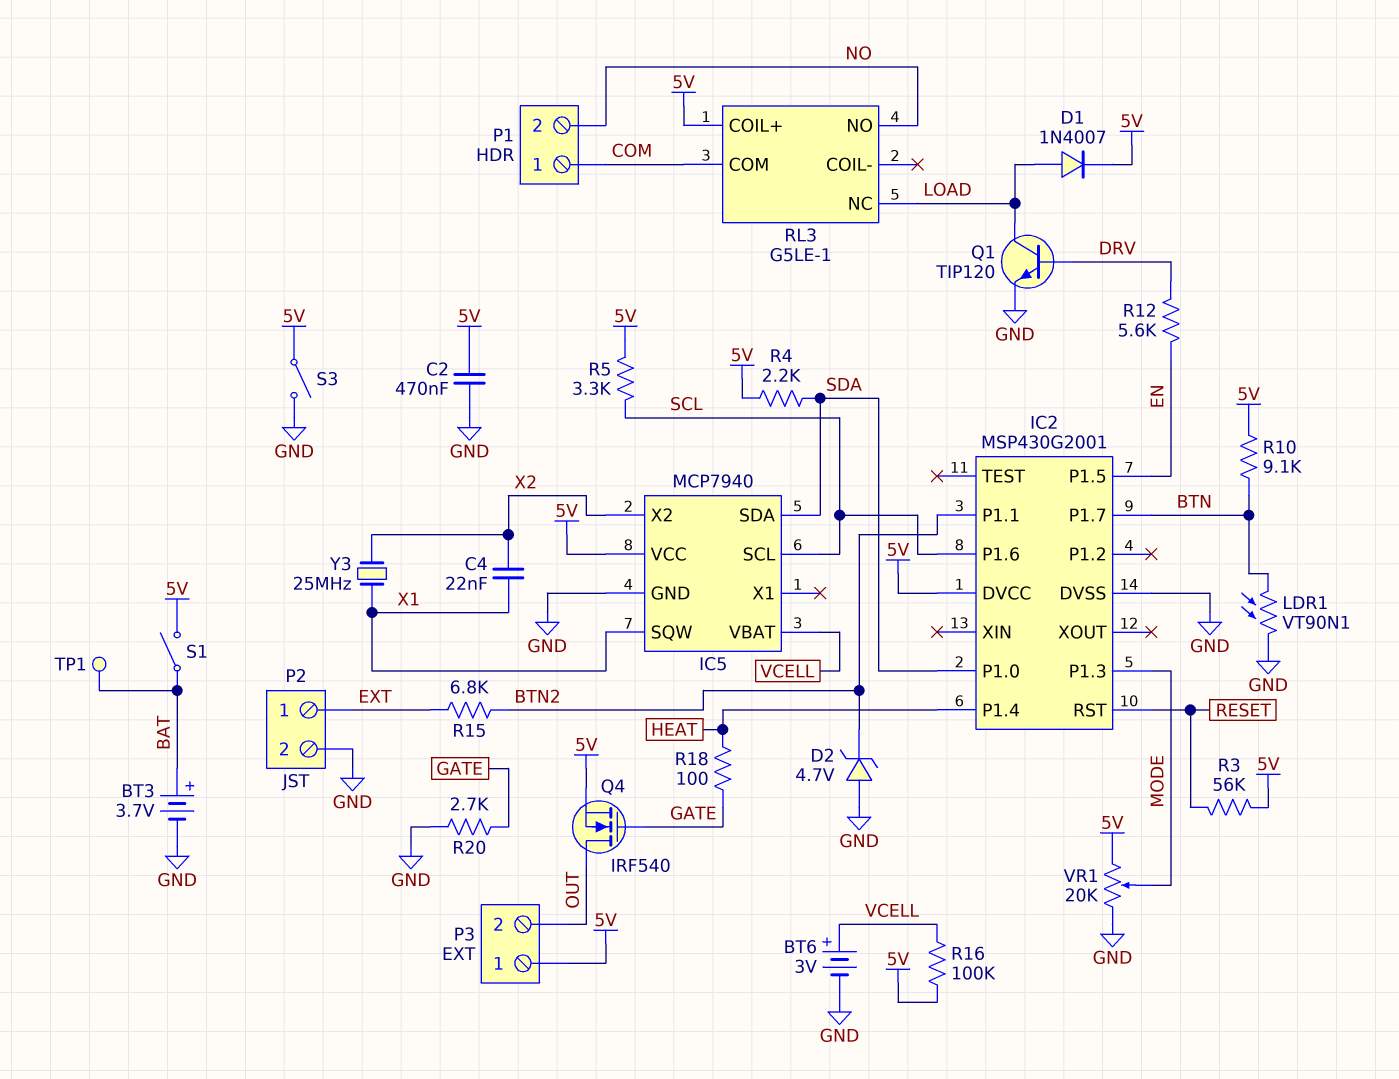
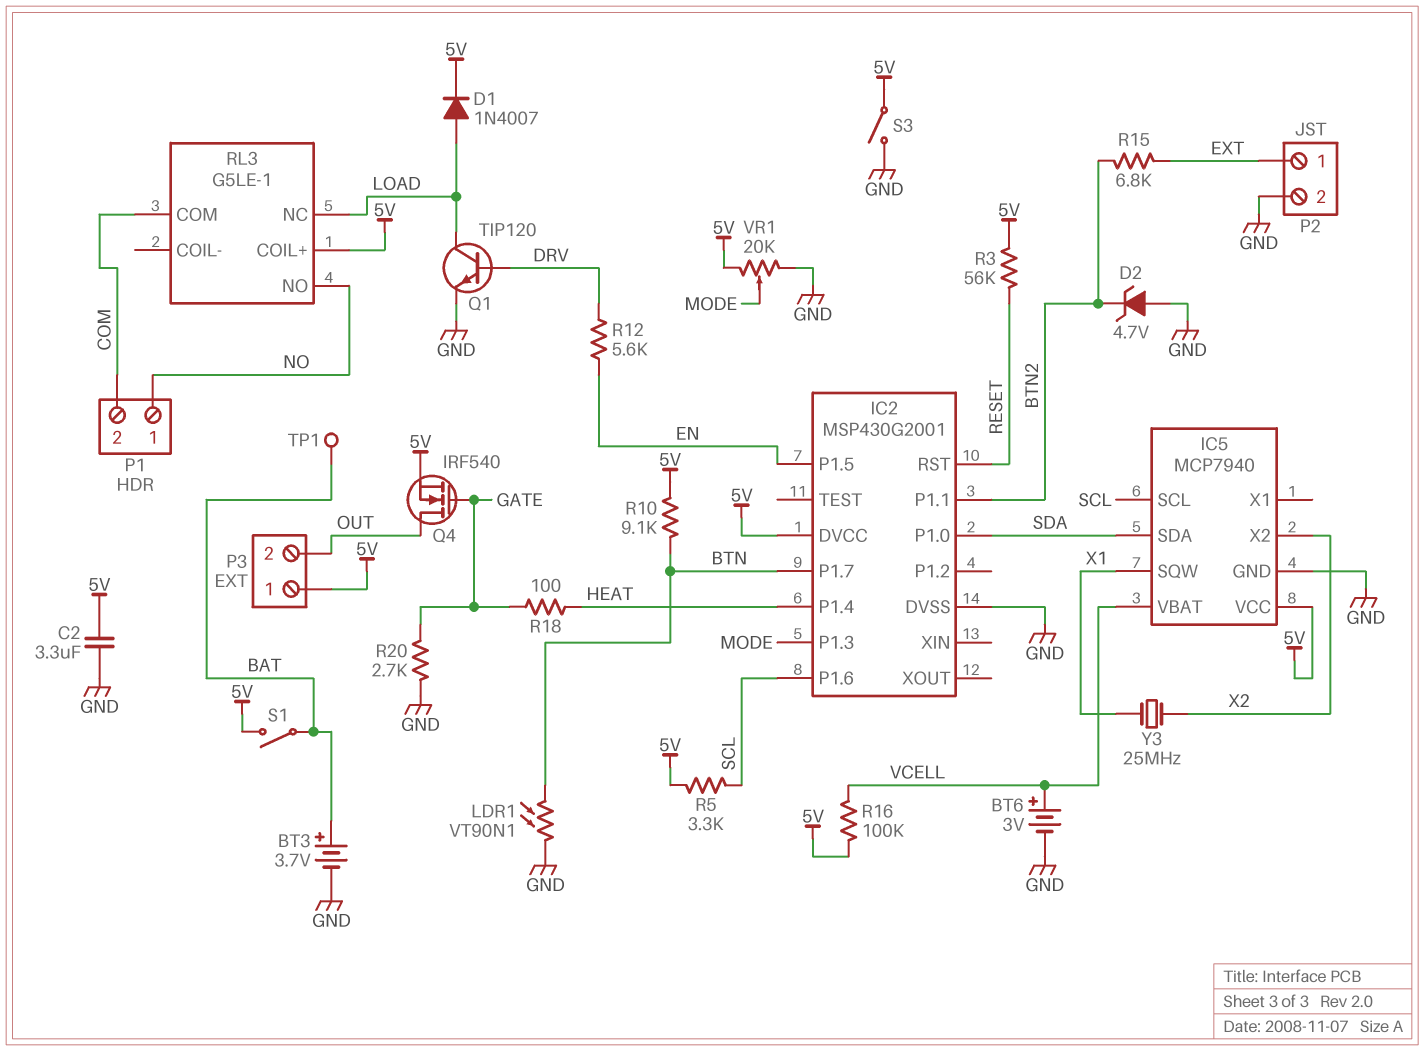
C2: 470nF (5V, GND) -> 3.3uF (5V, GND)
C4: 22nF (X1, X2) -> none
P1 pin 1: COM -> NO
P1 pin 2: NO -> COM
R4: 2.2k (5V, SDA) -> none

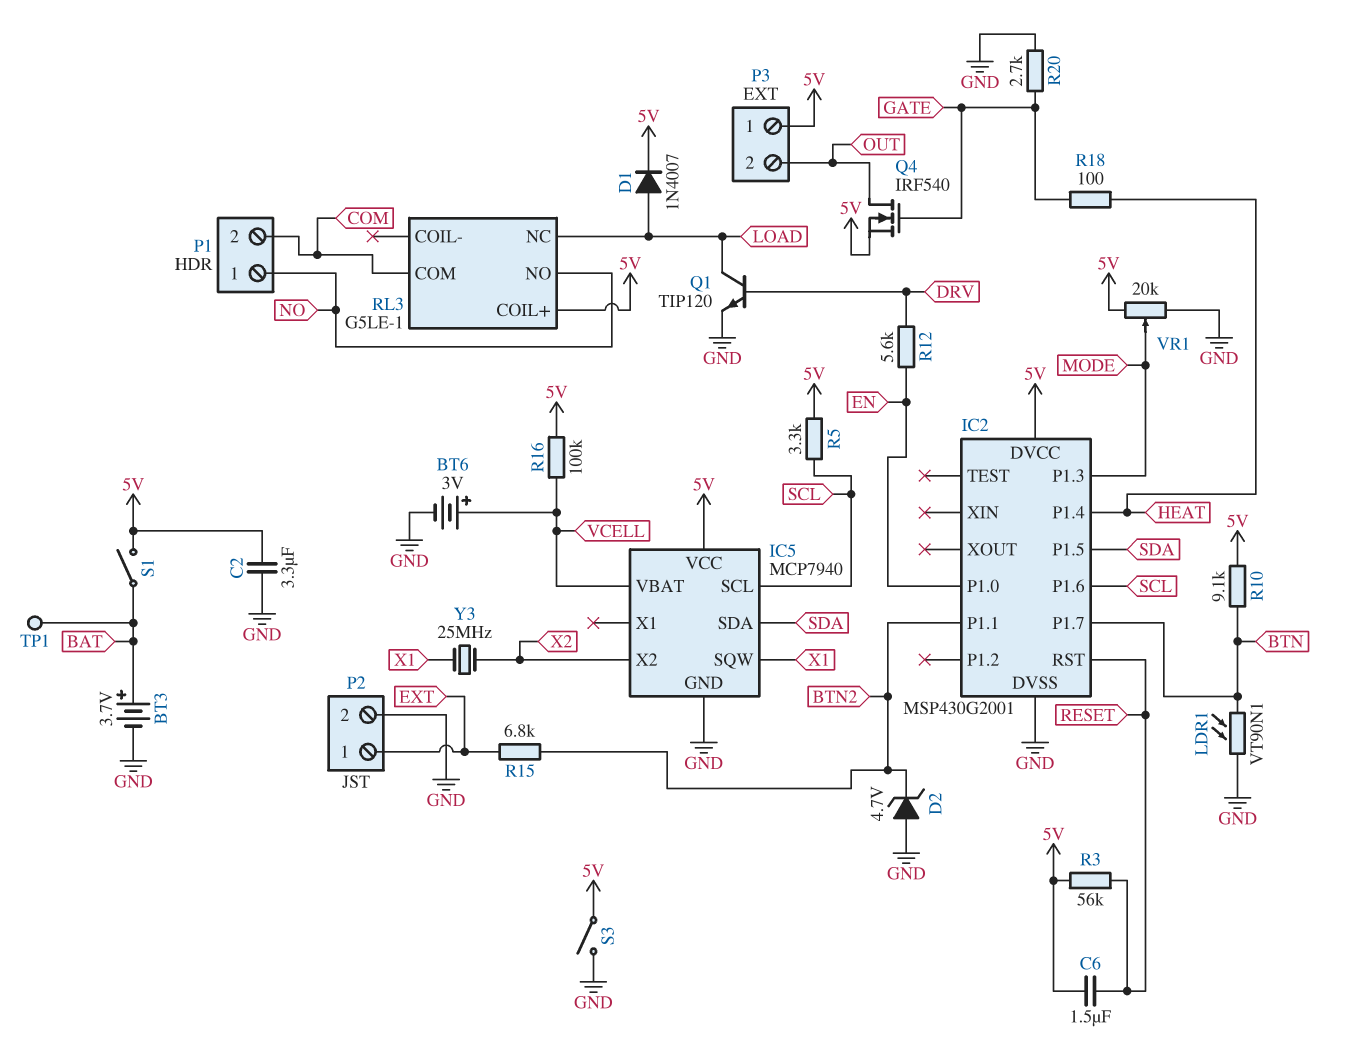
C6: none -> 1.5uF (5V, RESET)
IC2 pin P1.0: SDA -> EN
IC2 pin P1.5: EN -> SDA

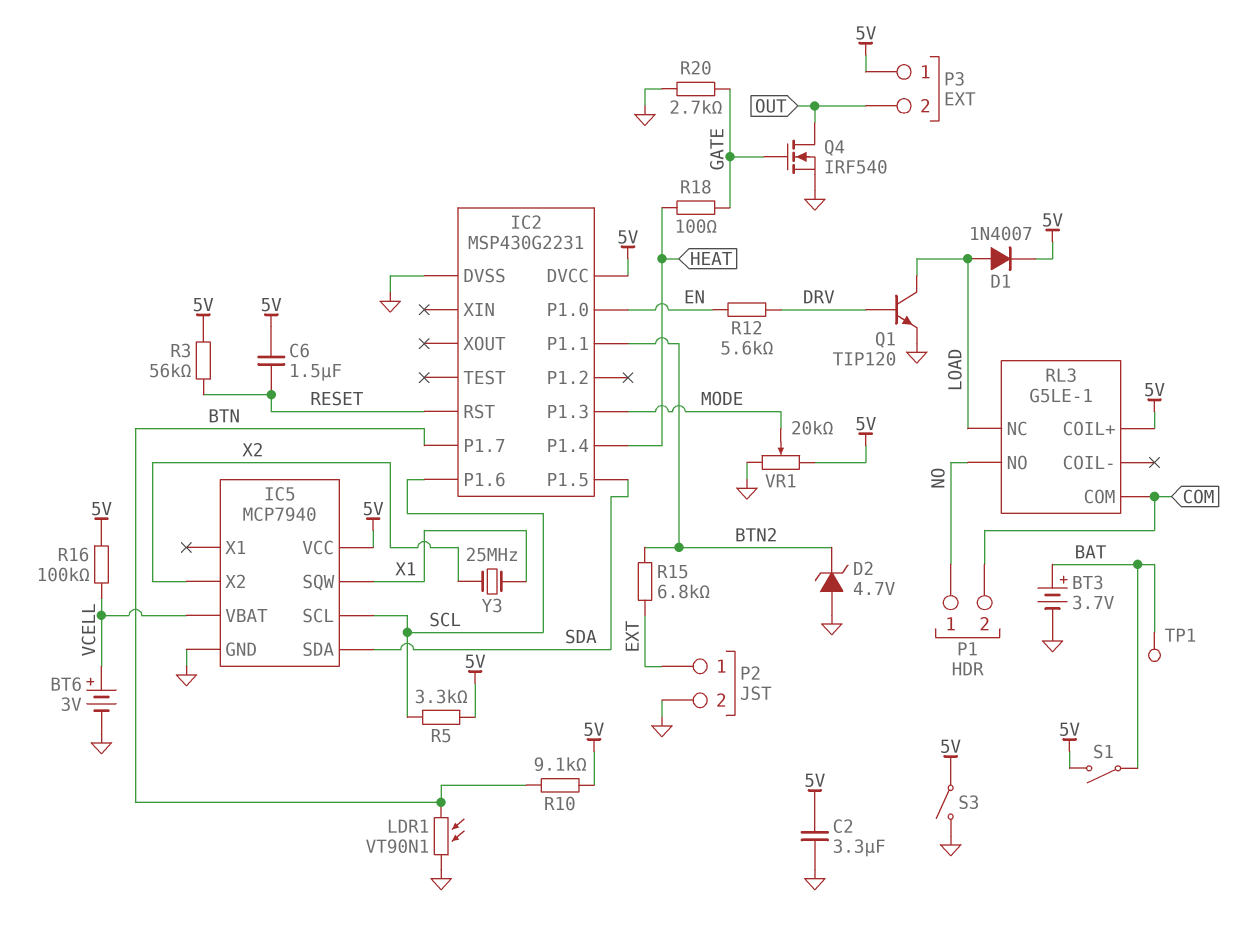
IC2: MSP430G2001 -> MSP430G2231
Q4: NMOS IRF540 (G GATE, D OUT, S 5V) -> NMOS IRF540 (G GATE, D OUT, S GND)

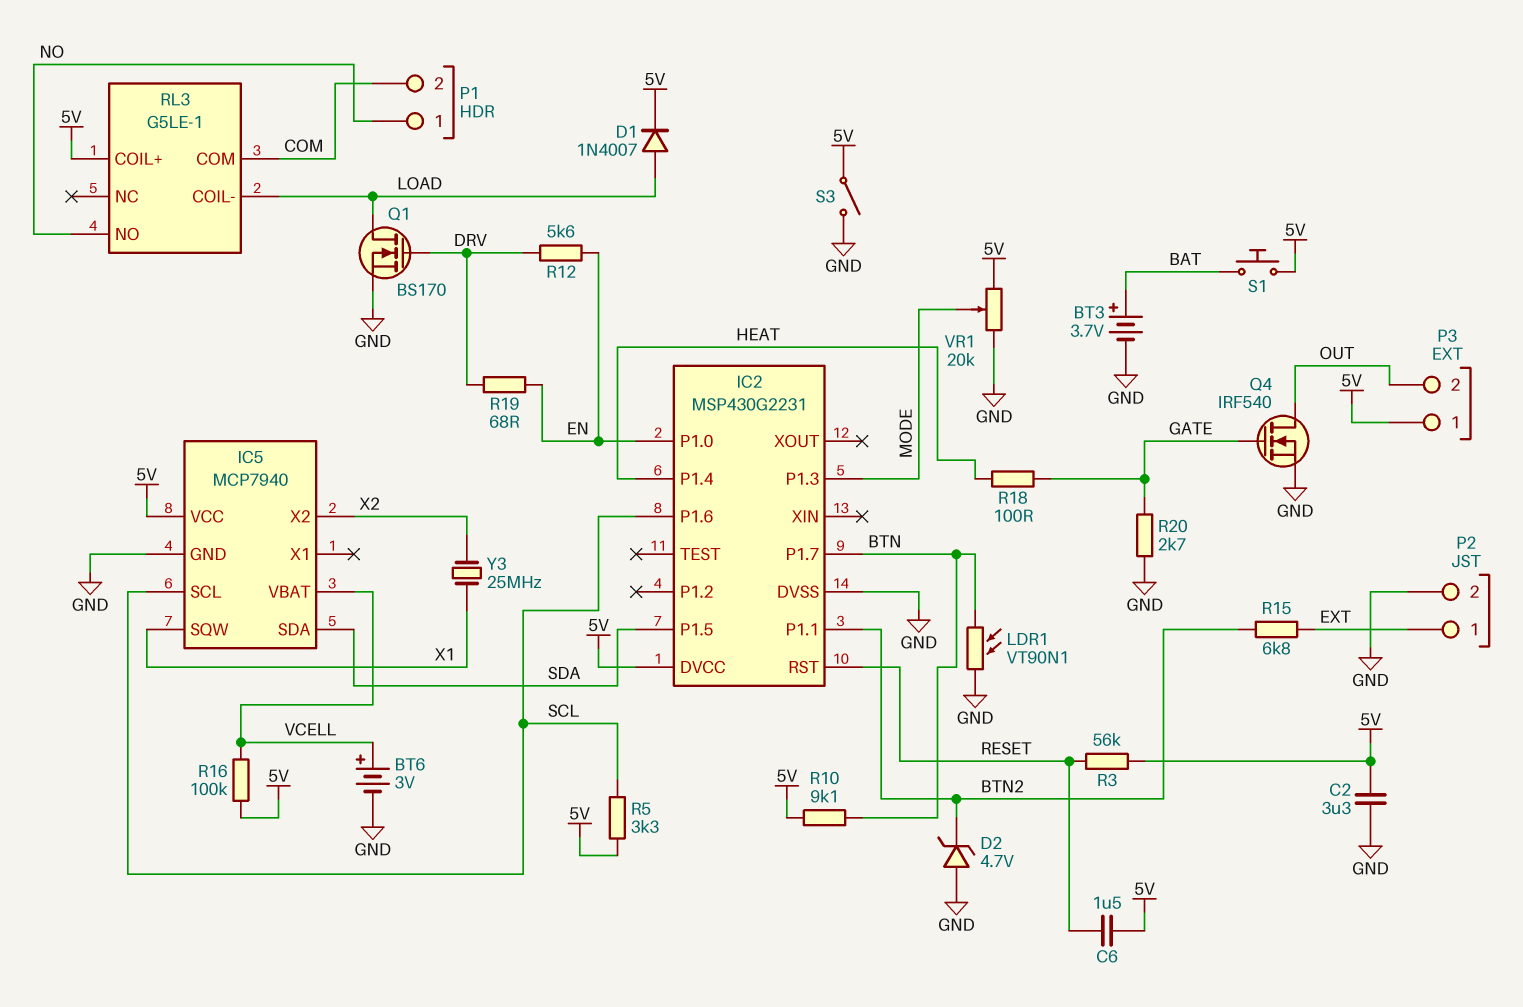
Q1: NPN TIP120 (B DRV, C LOAD, E GND) -> NMOS BS170 (G DRV, D LOAD, S GND)
R19: none -> 68 (DRV, EN)
RL3 pin COIL-: none -> LOAD
RL3 pin NC: LOAD -> none
S1: switch (5V, BAT) -> button (5V, BAT)
TP1: test point (BAT) -> none

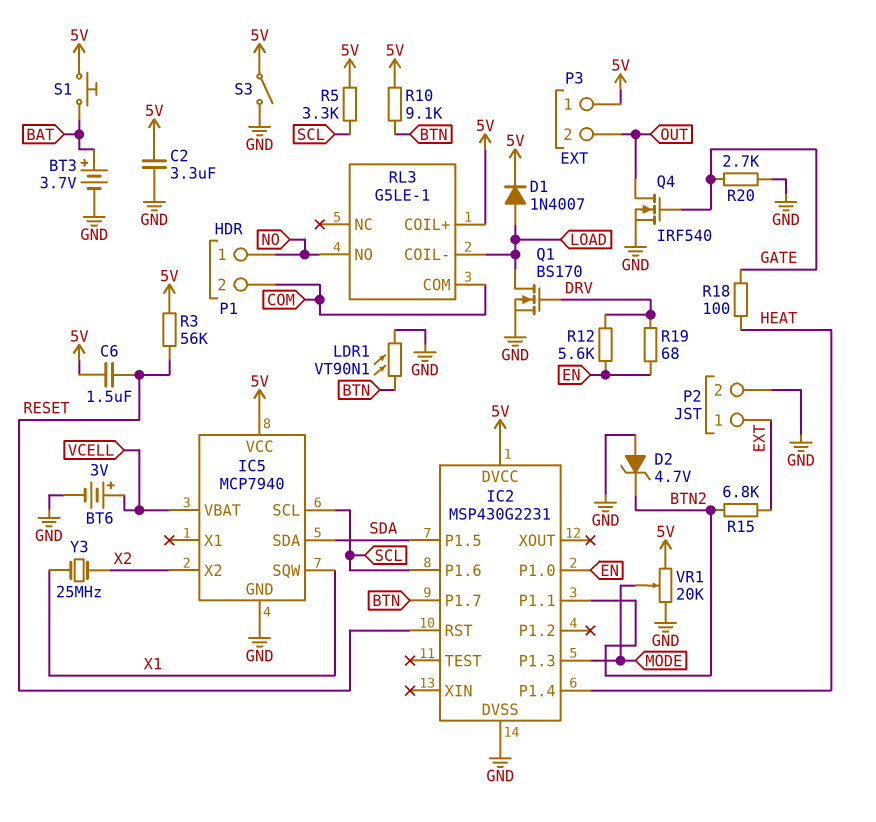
R16: 100k (5V, VCELL) -> none

